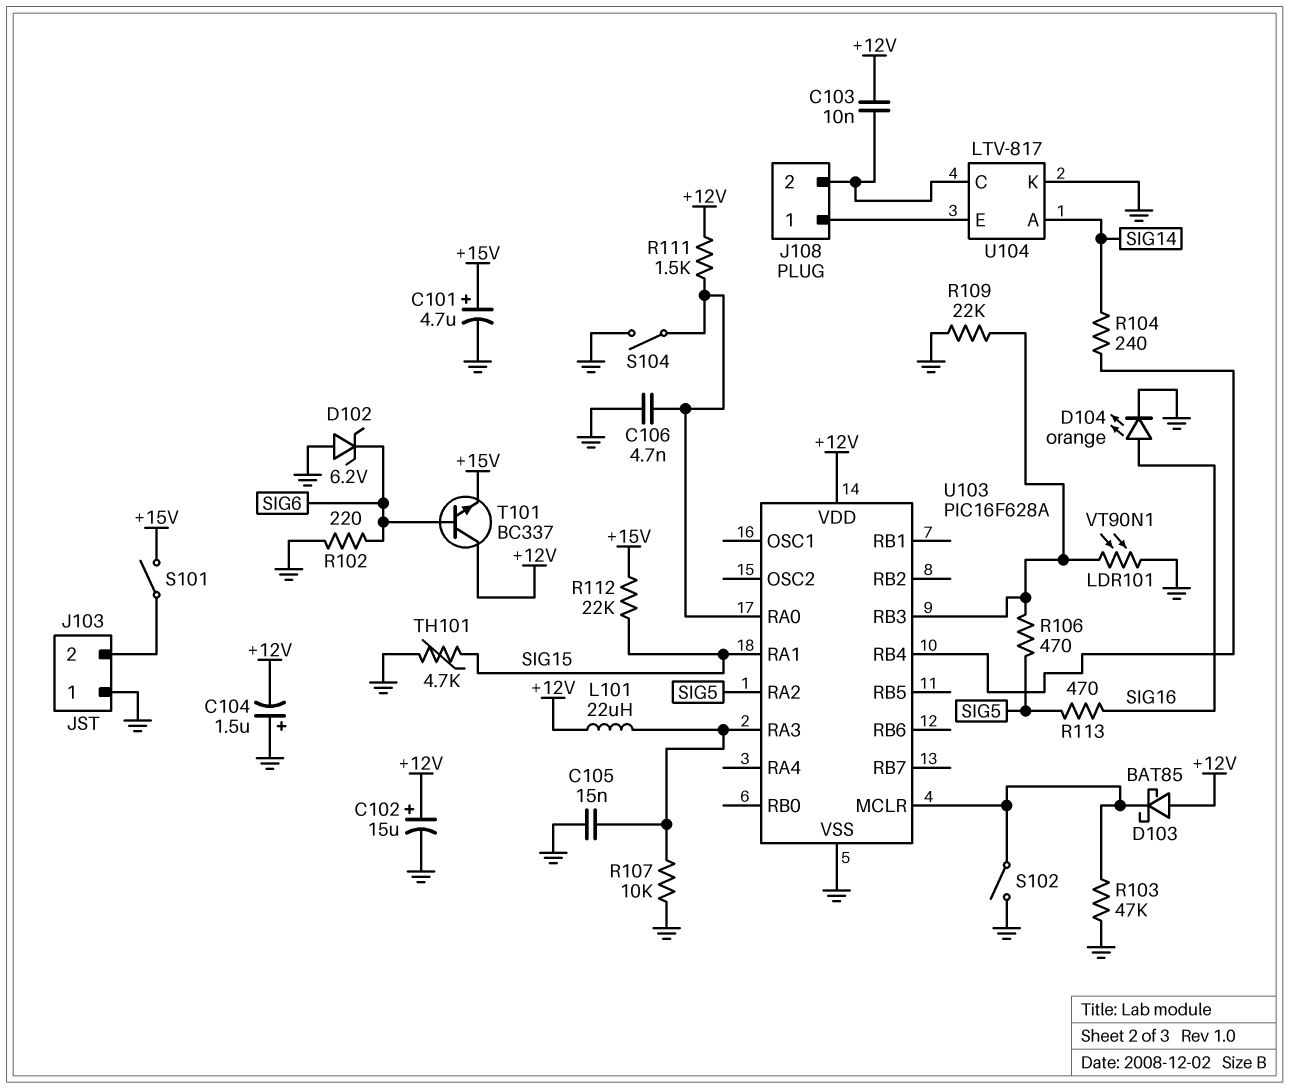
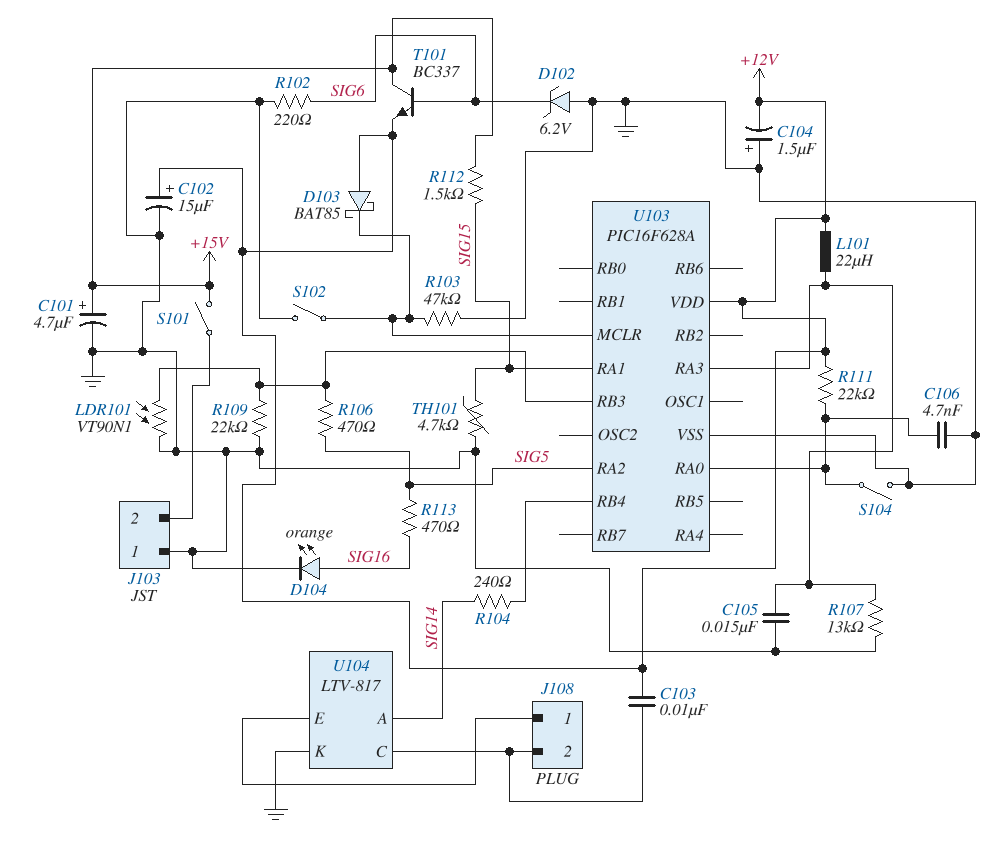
R107: 10k (GND, U103/RA3) -> 13k (GND, U103/RA3)
R111: 1.5k (+12V, U103/RA0) -> 22k (+12V, U103/RA0)
R112: 22k (+15V, SIG15) -> 1.5k (+15V, SIG15)
T101: NPN BC337 (B SIG6, C +12V, E +15V) -> NPN BC337 (B SIG6, C +15V, E +12V)

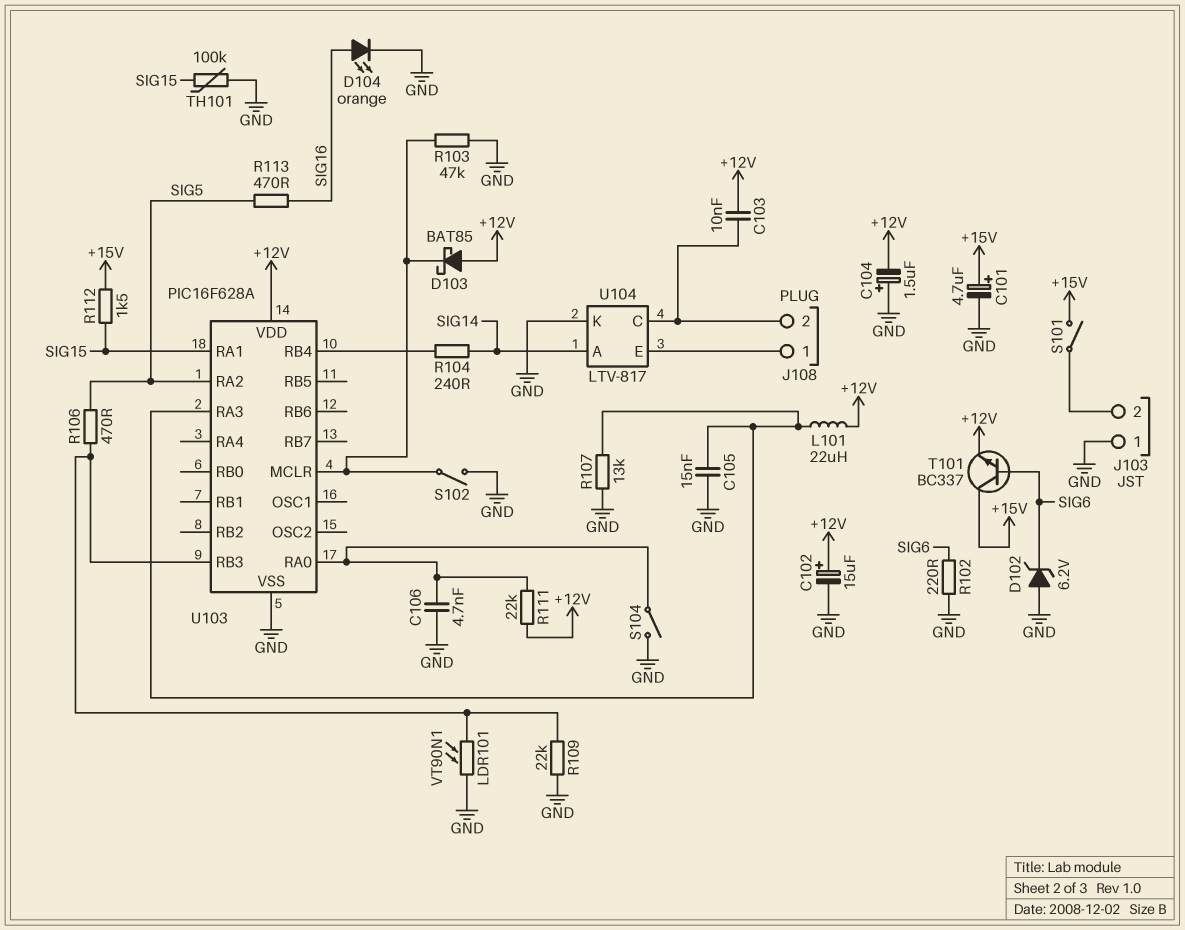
TH101: 4.7k (GND, SIG15) -> 100k (GND, SIG15)

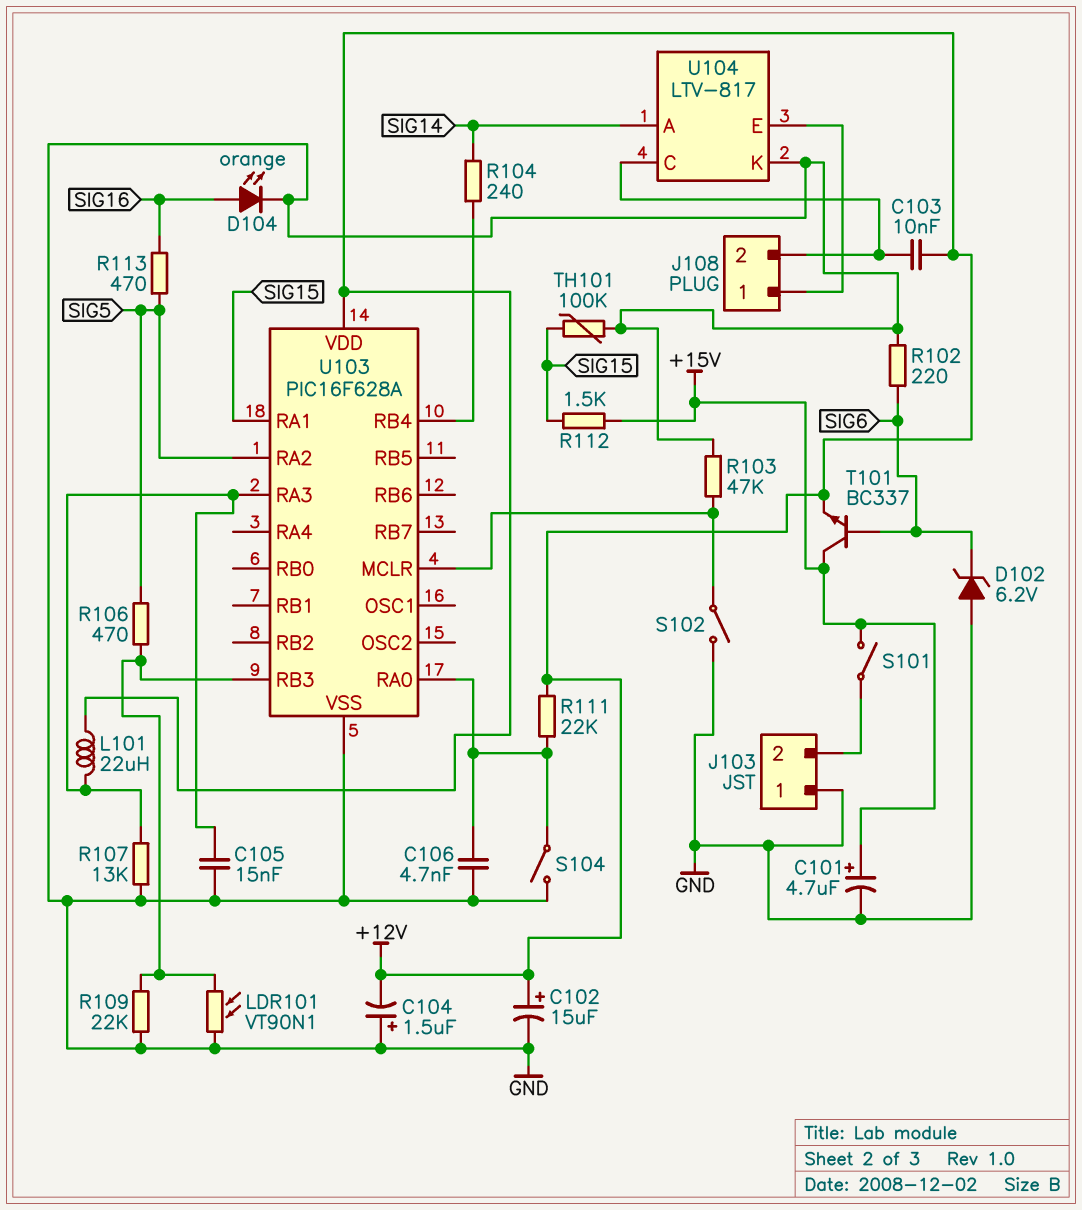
D103: schottky BAT85 (A +12V, K U103/MCLR) -> none

